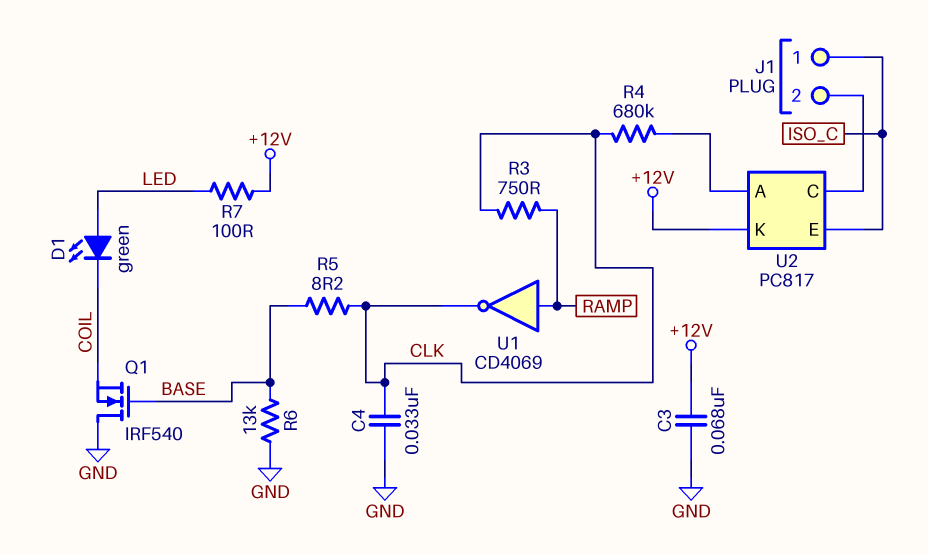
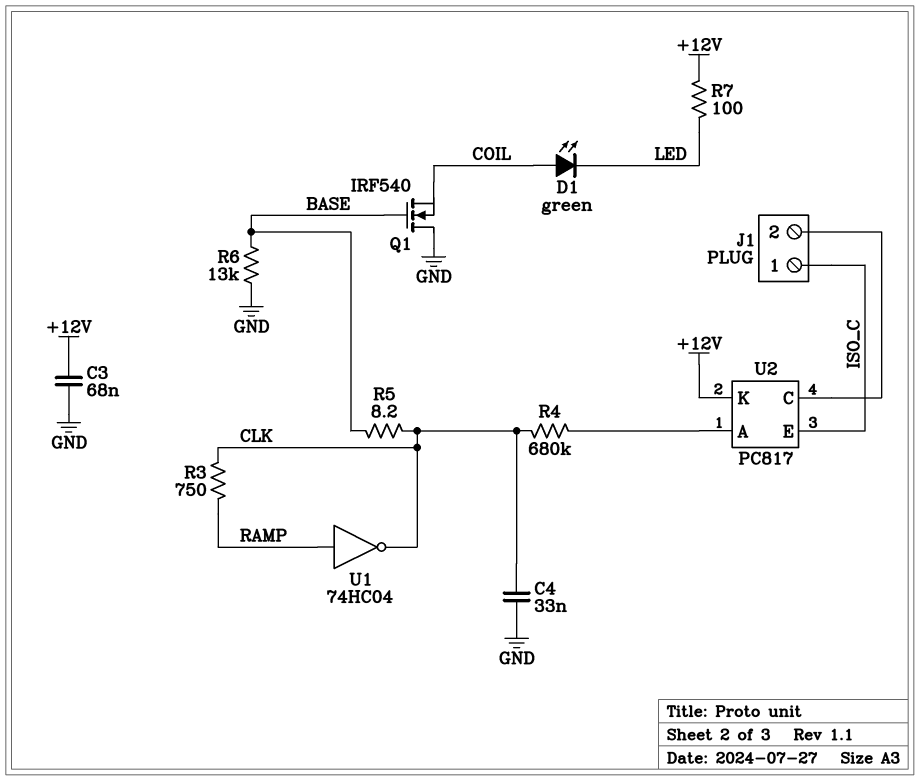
D1: LED green (A LED, K COIL) -> LED green (A COIL, K LED)
U1: NOT CD4069 (in RAMP, out CLK) -> NOT 74HC04 (in RAMP, out CLK)

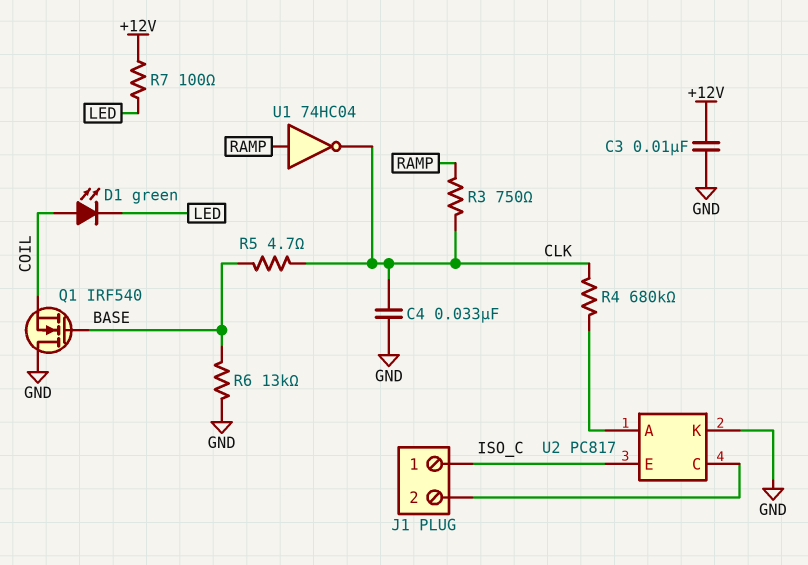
C3: 68nF (+12V, GND) -> 10nF (+12V, GND)
R5: 8.2 (BASE, CLK) -> 4.7 (BASE, CLK)
U2 pin K: +12V -> GND

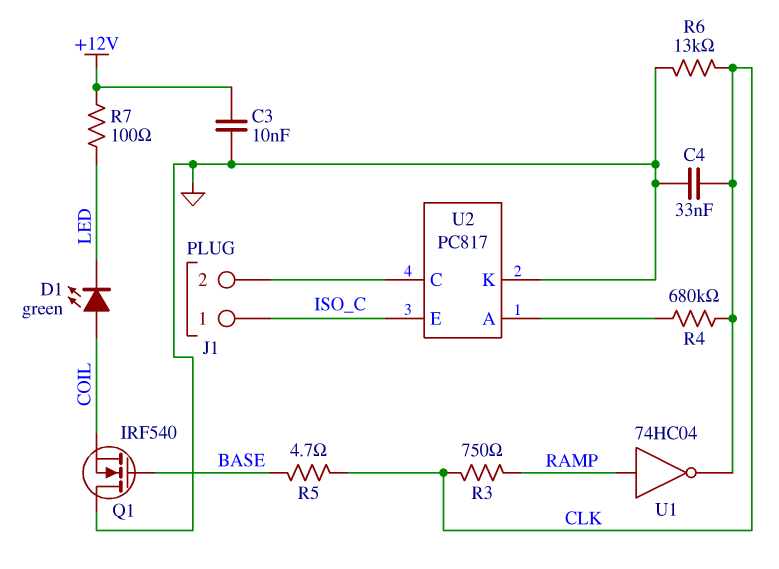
R6: 13k (BASE, GND) -> 13k (CLK, GND)

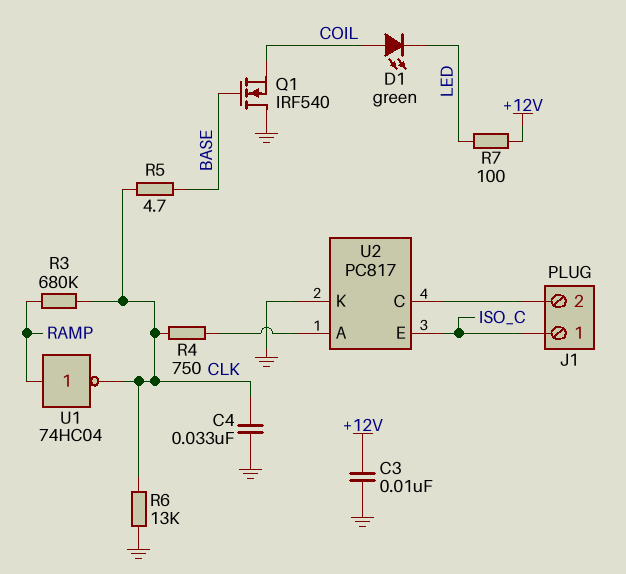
R3: 750 (CLK, RAMP) -> 680k (CLK, RAMP)
R4: 680k (CLK, U2/A) -> 750 (CLK, U2/A)

